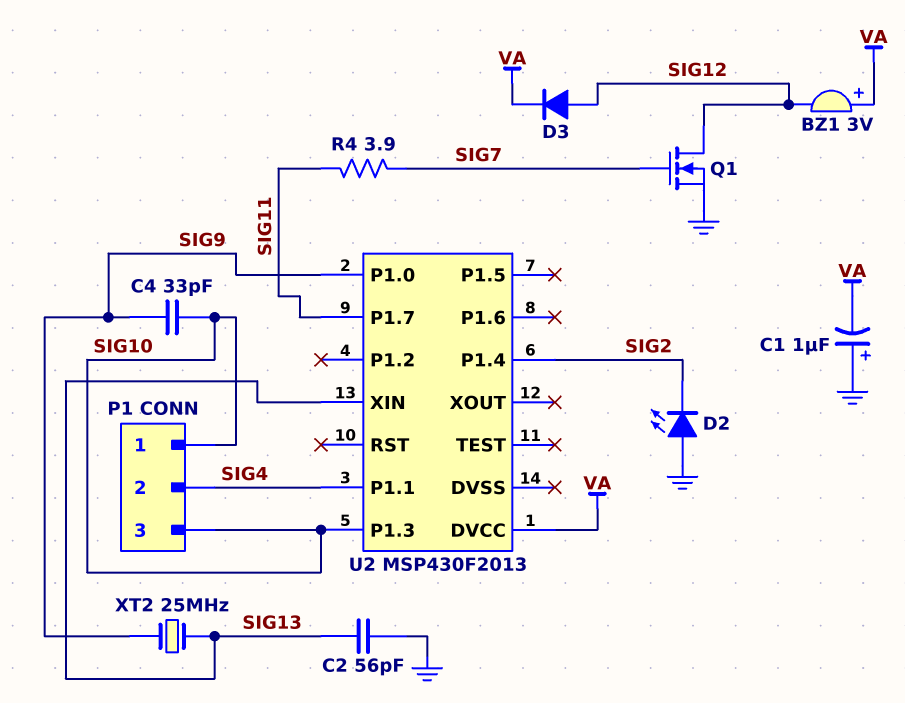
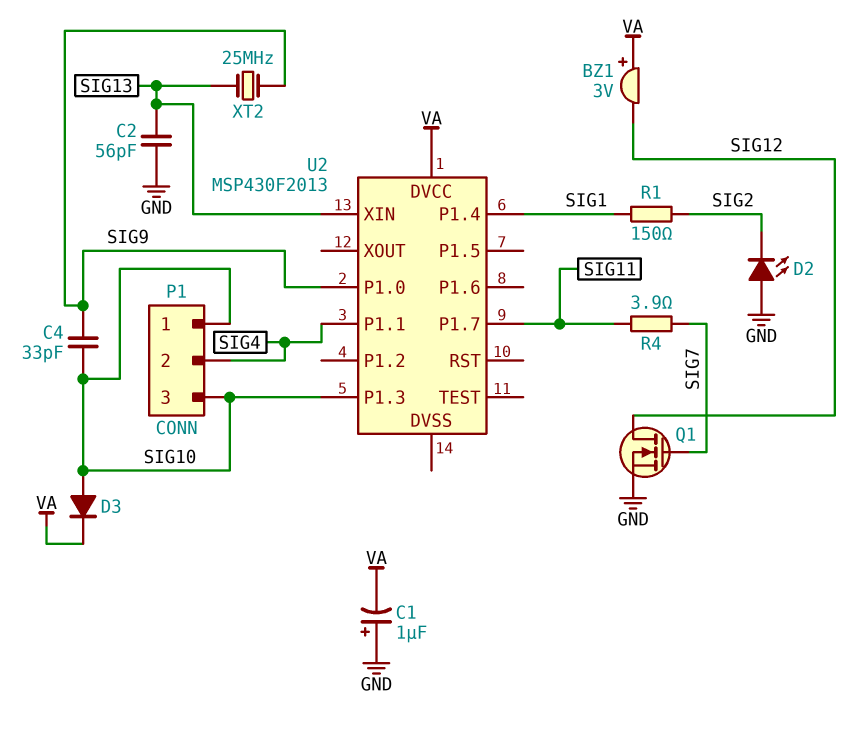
D3: diode (A SIG12, K VA) -> diode (A SIG10, K VA)
R1: none -> 150 (SIG1, SIG2)
U2 pin P1.4: SIG2 -> SIG1

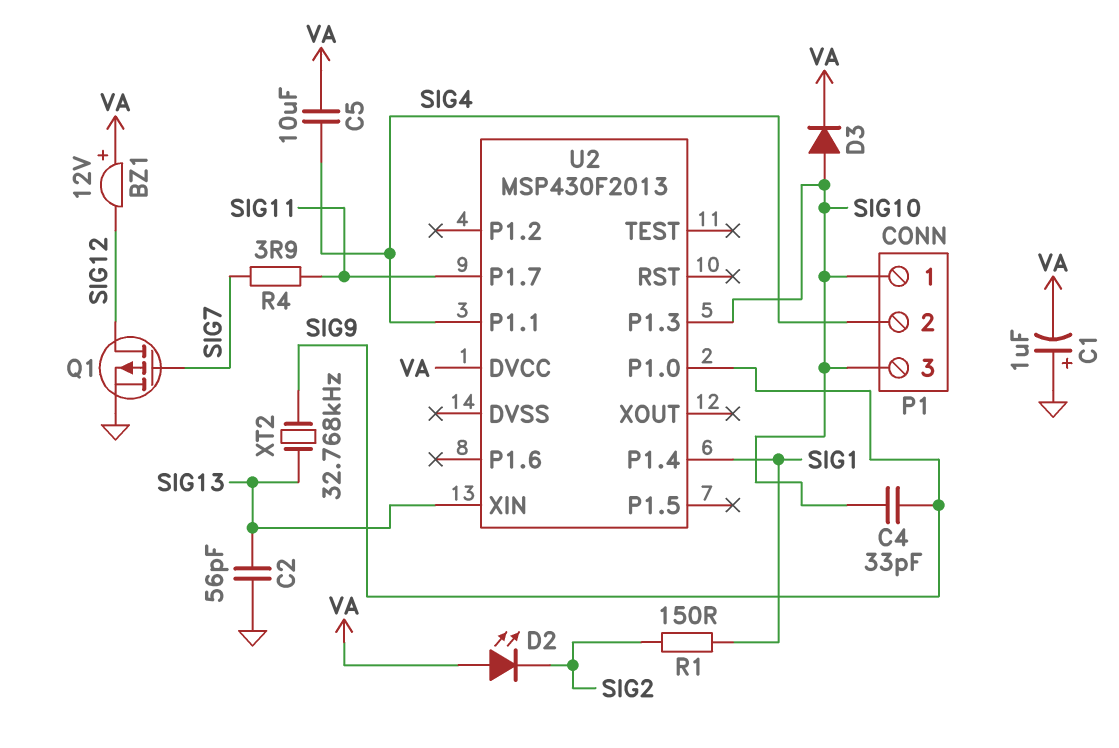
BZ1: buzzer 3V (plus VA, minus SIG12) -> buzzer 12V (plus VA, minus SIG12)
C5: none -> 10uF (SIG4, VA)
D2: LED (A GND, K SIG2) -> LED (A VA, K SIG2)
Q1: NMOS (G SIG7, D SIG12, S GND) -> PMOS (G SIG7, D SIG12, S GND)
XT2: 25MHz (SIG9, SIG13) -> 32.768kHz (SIG9, SIG13)

